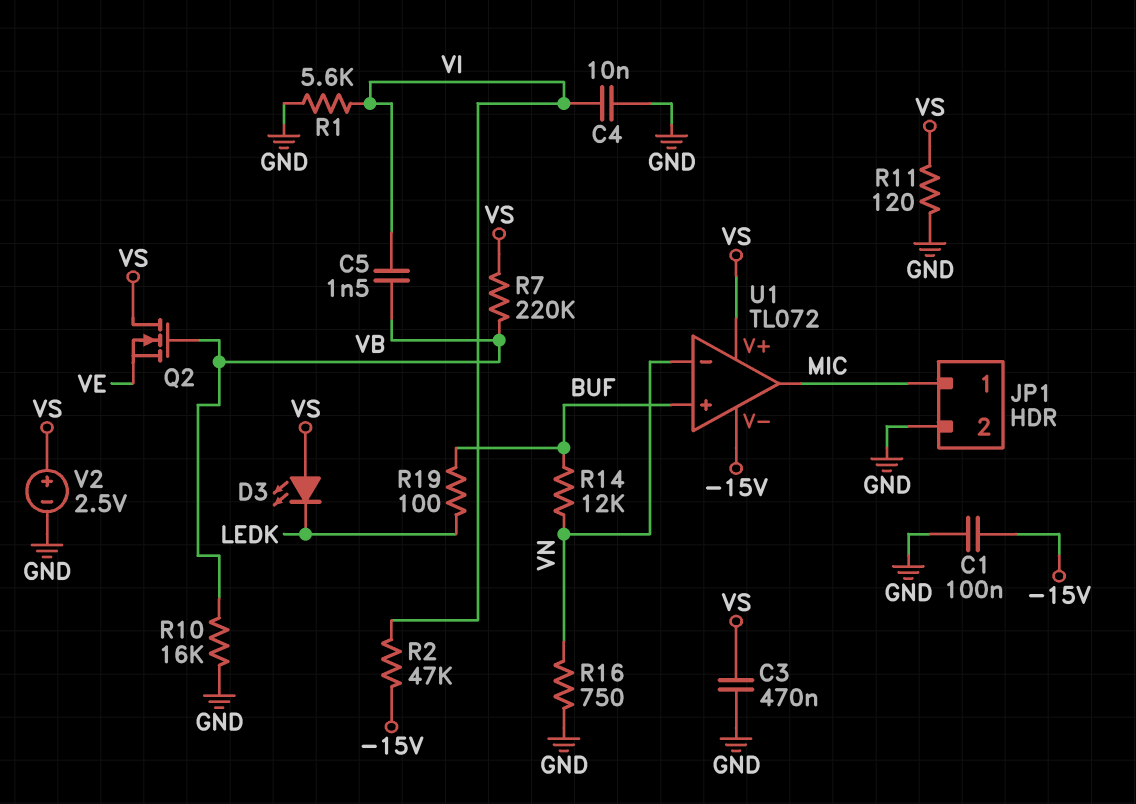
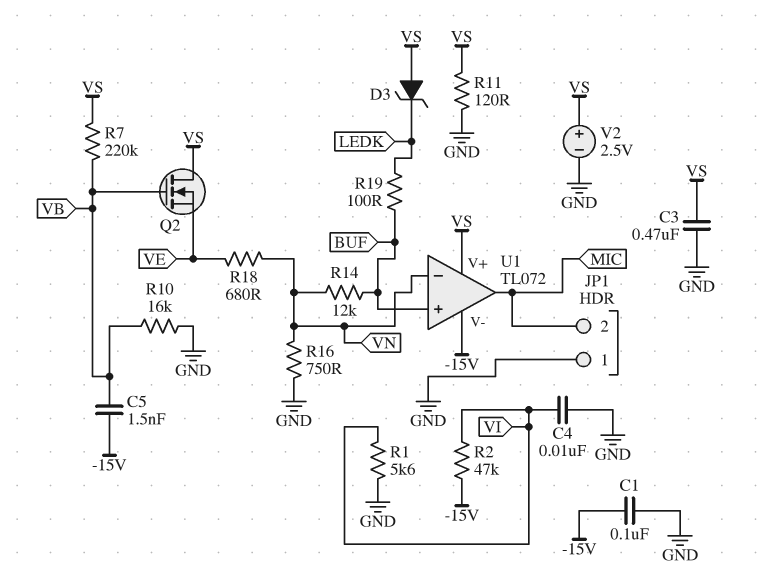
C5: 1.5nF (VB, VI) -> 1.5nF (-15V, VB)
D3: LED (A VS, K LEDK) -> zener (A VS, K LEDK)
JP1 pin 1: MIC -> GND
JP1 pin 2: GND -> MIC
R18: none -> 680 (VE, VN)

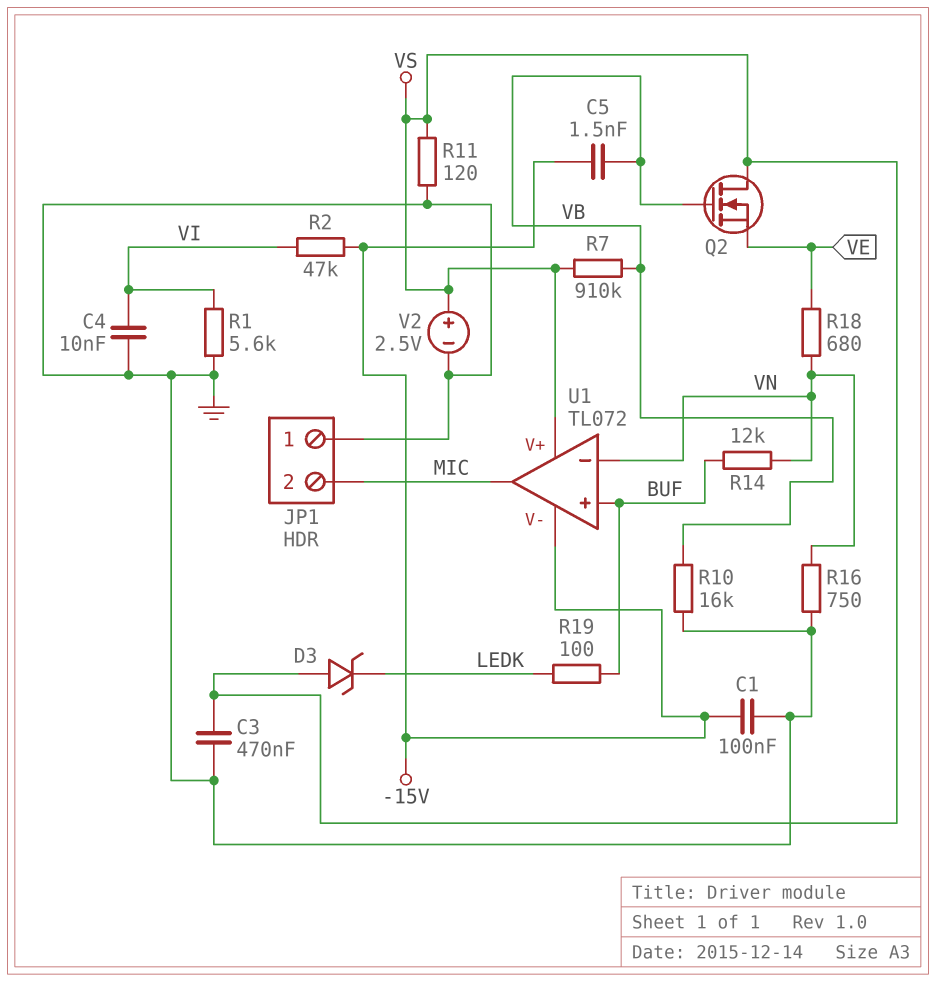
R7: 220k (VB, VS) -> 910k (VB, VS)

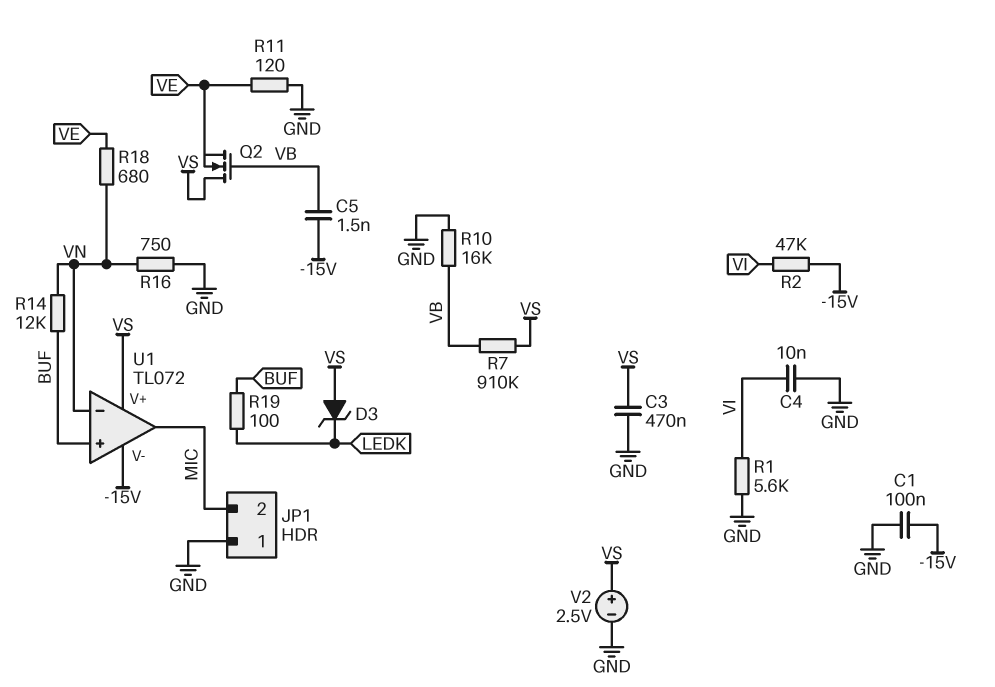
R11: 120 (GND, VS) -> 120 (GND, VE)

